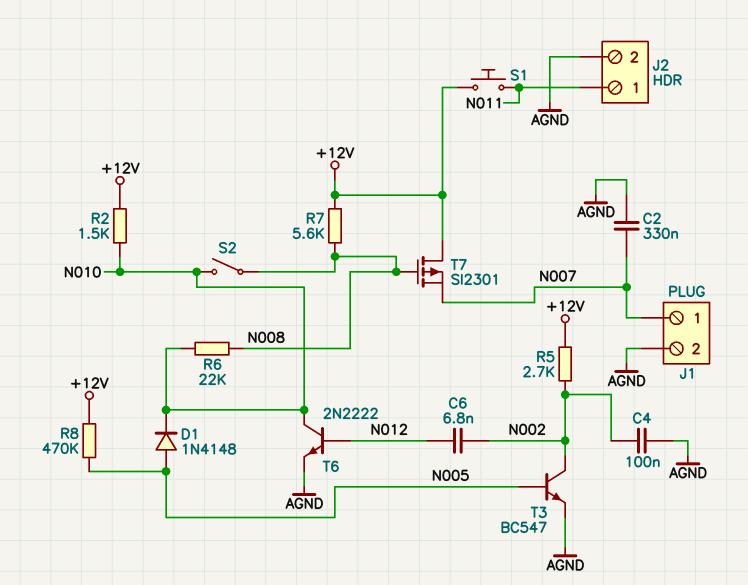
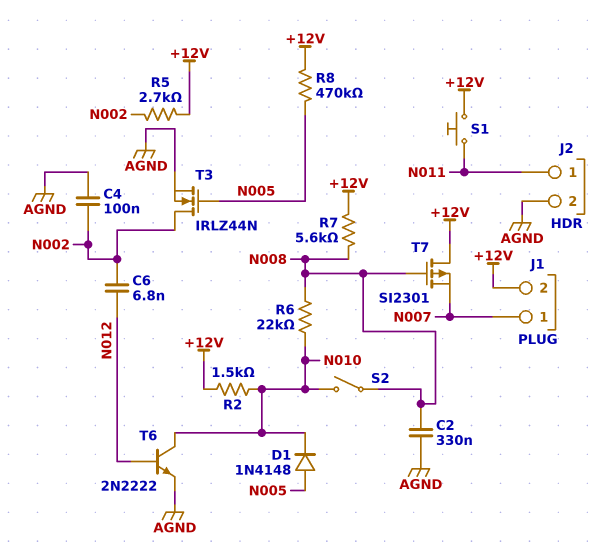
C2: 330nF (AGND, N007) -> 330nF (AGND, N008)
J1 pin 2: AGND -> +12V
T3: NPN BC547 (B N005, C N002, E AGND) -> NMOS IRLZ44N (G N005, D N002, S AGND)

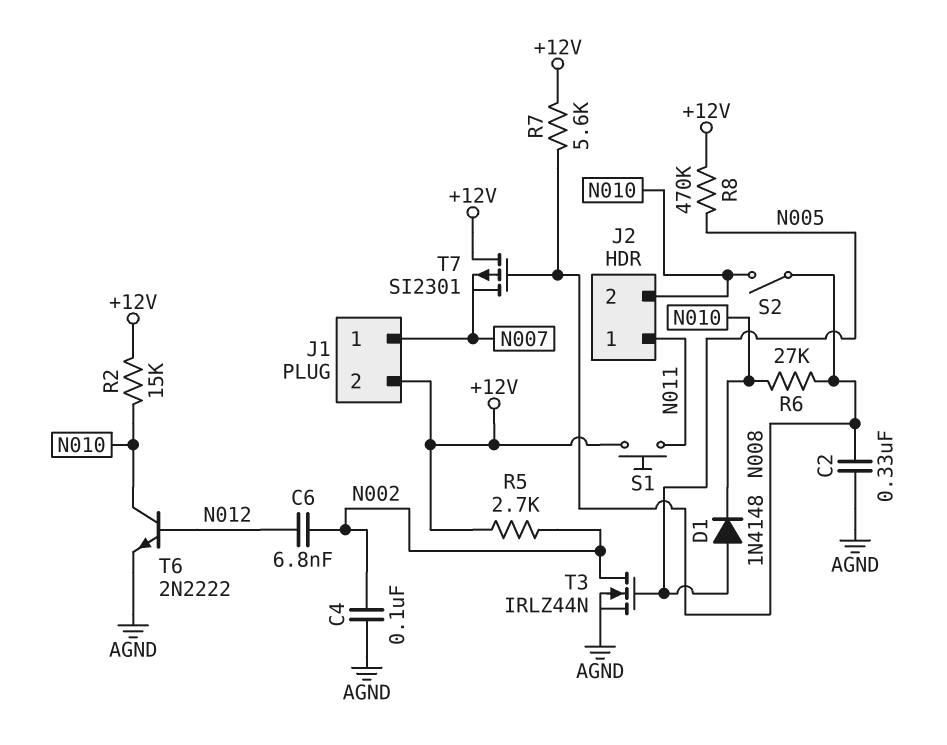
J2 pin 2: AGND -> N010
R2: 1.5k (+12V, N010) -> 15k (+12V, N010)
R6: 22k (N008, N010) -> 27k (N008, N010)

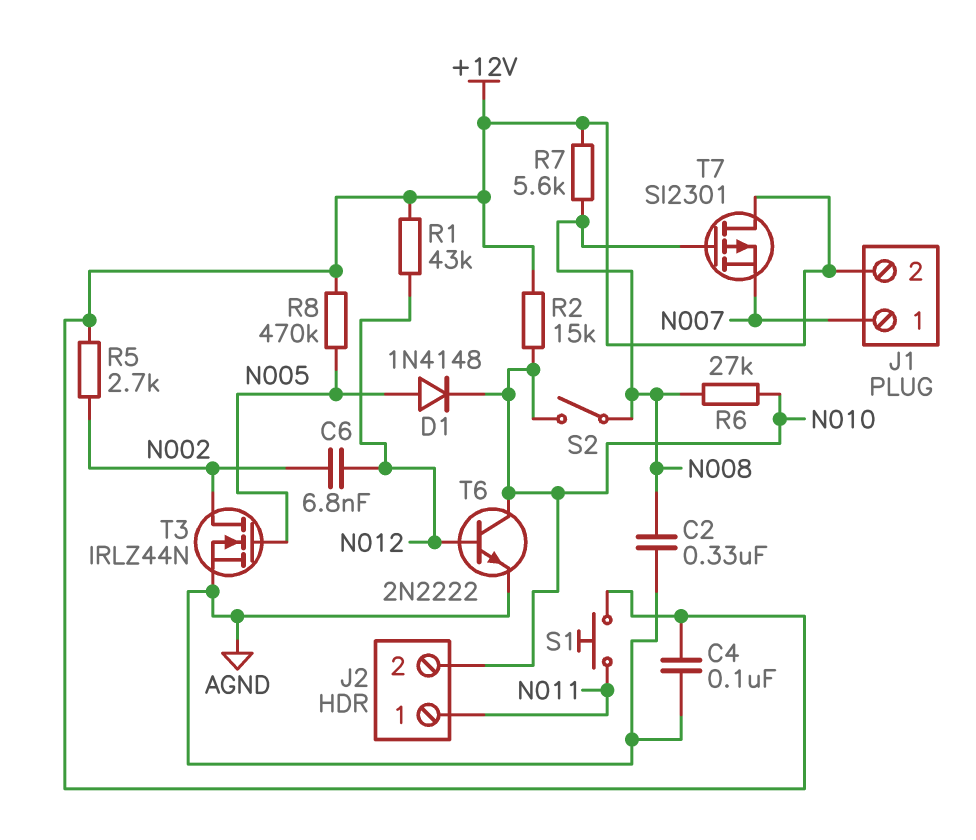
C4: 100nF (AGND, N002) -> 100nF (+12V, AGND)
R1: none -> 43k (+12V, N012)

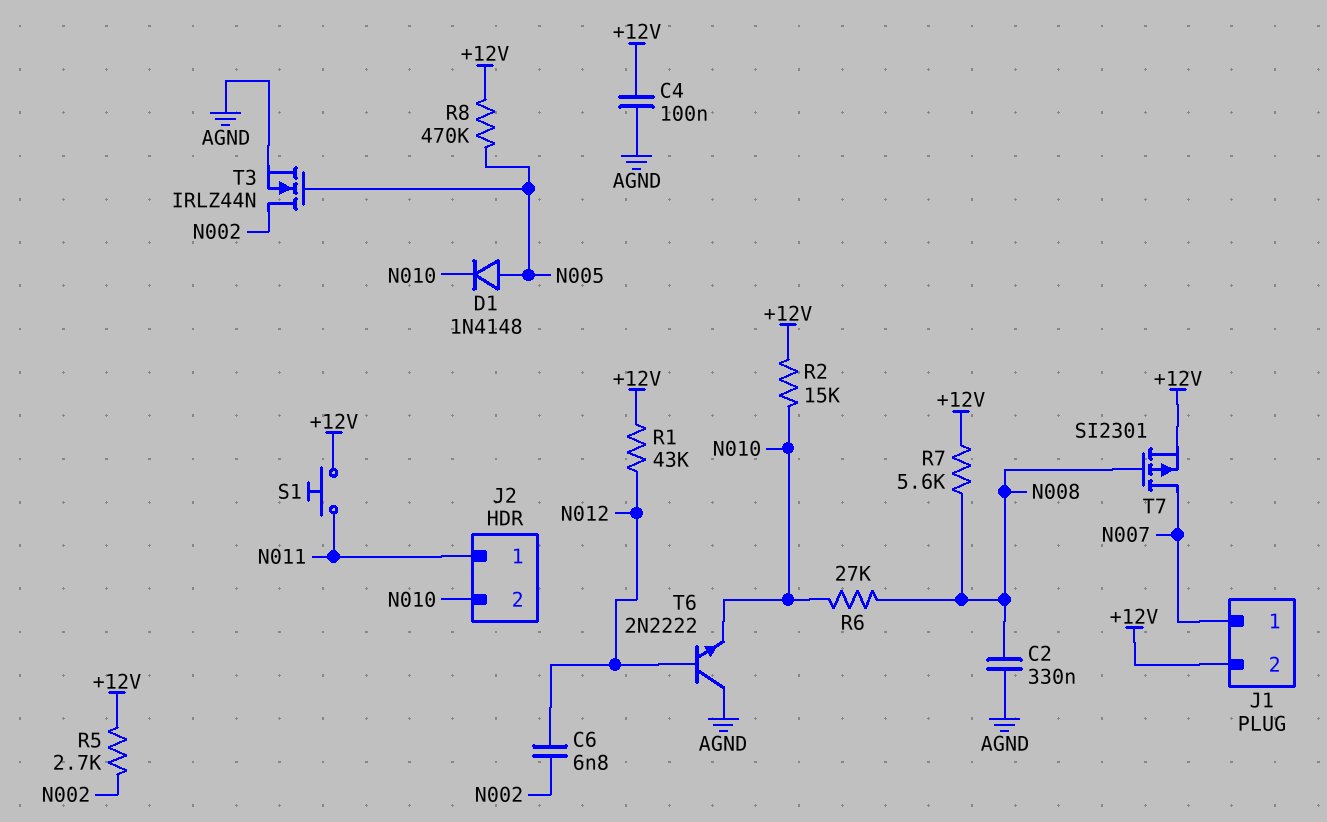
S2: switch (N008, N010) -> none
T6: NPN 2N2222 (B N012, C N010, E AGND) -> NPN 2N2222 (B N012, C AGND, E N010)
T7: PMOS SI2301 (G N008, D +12V, S N007) -> PMOS SI2301 (G N008, D N007, S +12V)

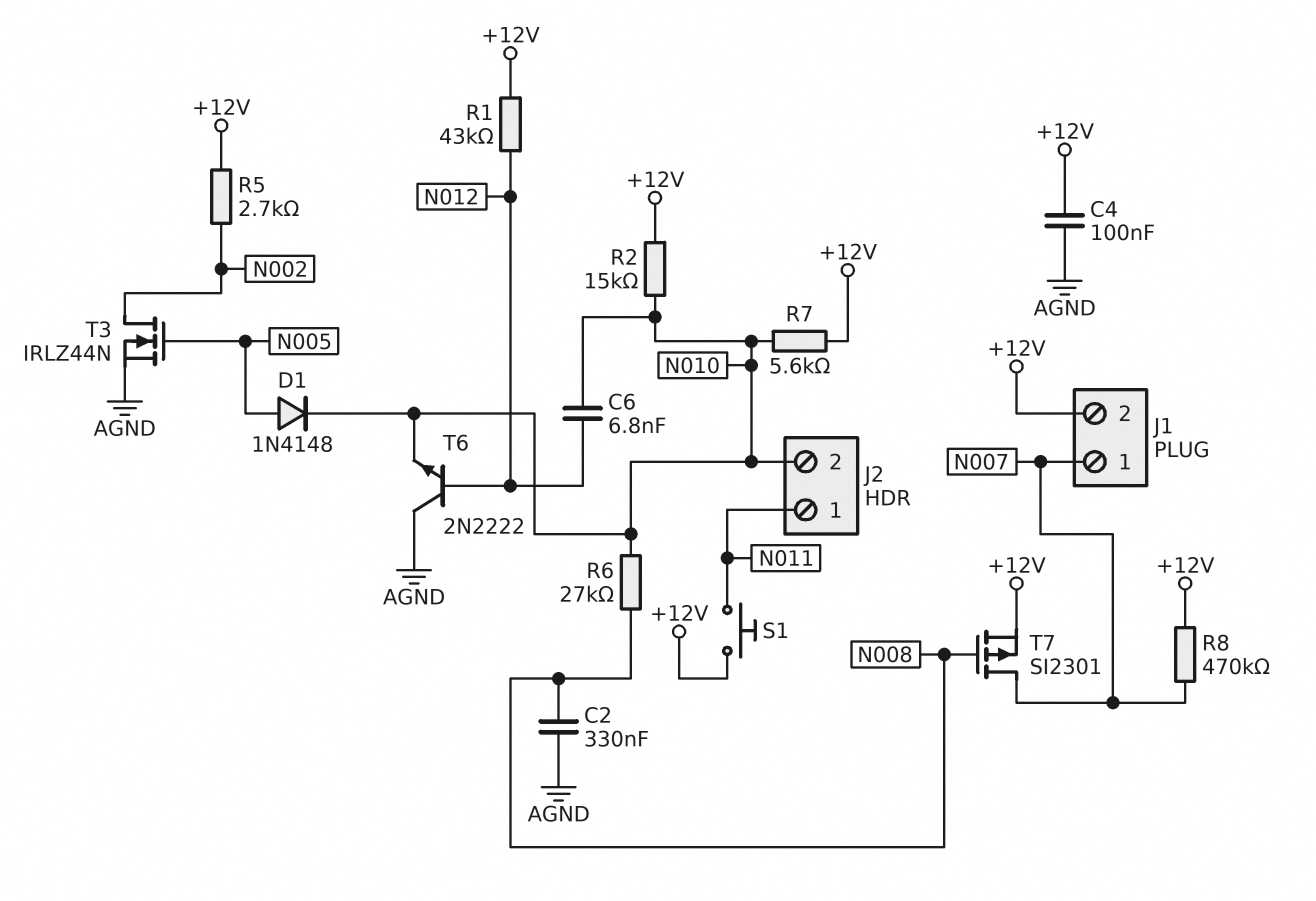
C6: 6.8nF (N002, N012) -> 6.8nF (N010, N012)
R7: 5.6k (+12V, N008) -> 5.6k (+12V, N010)
R8: 470k (+12V, N005) -> 470k (+12V, N007)

